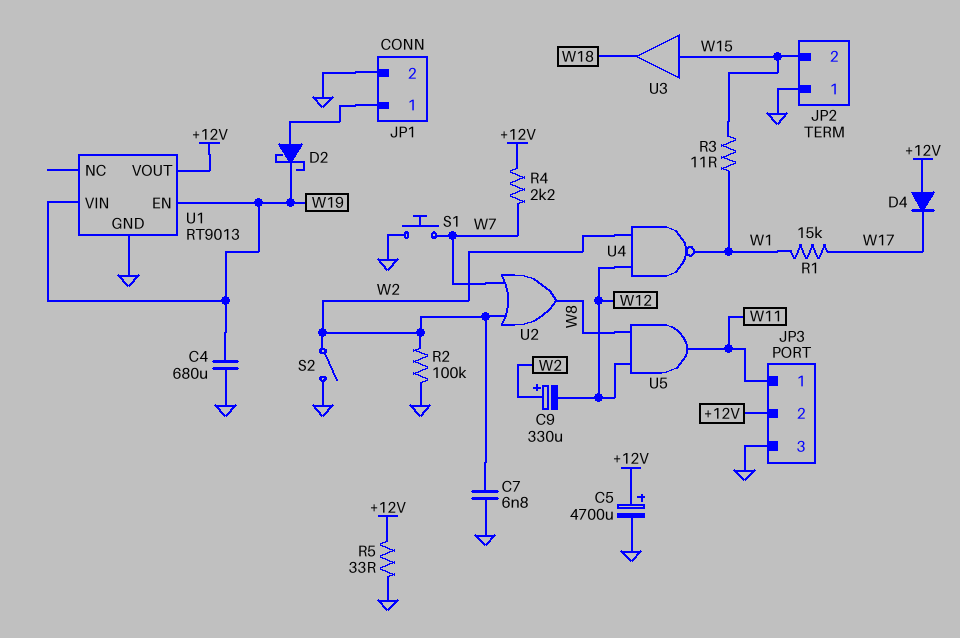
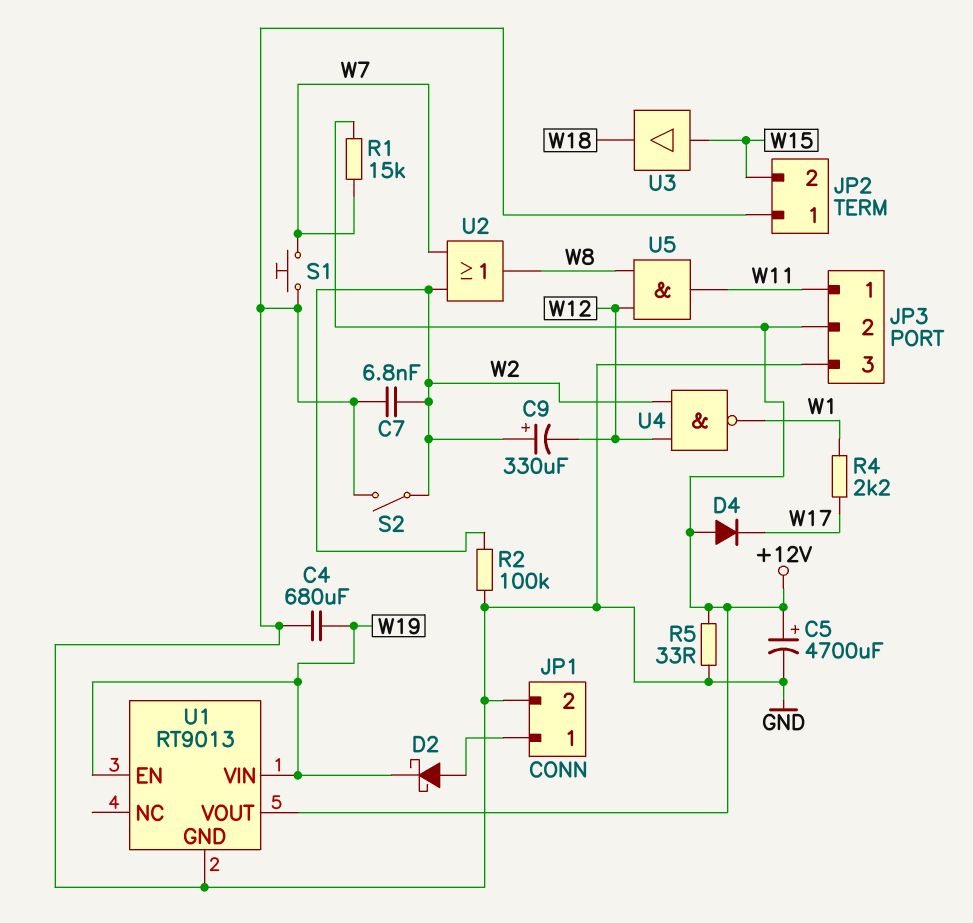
R1: 15k (W1, W17) -> 15k (+12V, W7)
R3: 11 (W1, W15) -> none
R4: 2.2k (+12V, W7) -> 2.2k (W1, W17)

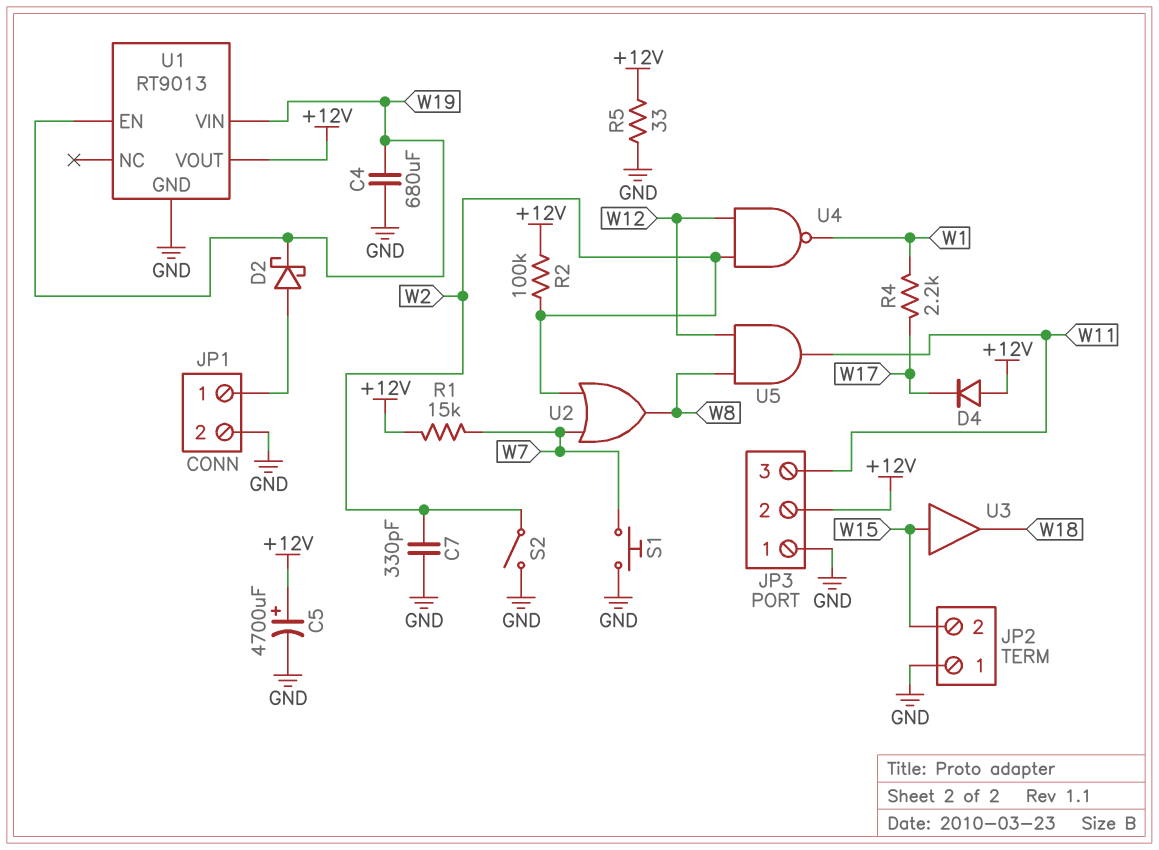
C7: 6.8nF (GND, W2) -> 330pF (GND, W2)
C9: 330uF (plus W2, minus W12) -> none
JP3 pin 1: W11 -> GND
JP3 pin 3: GND -> W11
R2: 100k (GND, W2) -> 100k (+12V, W2)

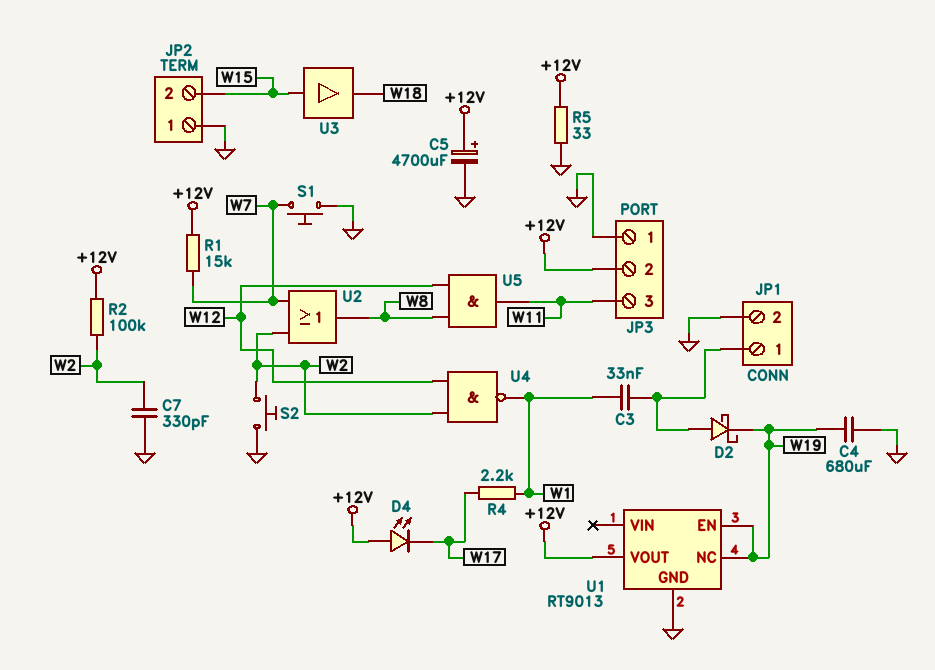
C3: none -> 33nF (JP1/1, W1)
D4: diode (A +12V, K W17) -> LED (A +12V, K W17)
S2: switch (GND, W2) -> button (GND, W2)
U1 pin NC: none -> W19
U1 pin VIN: W19 -> none

